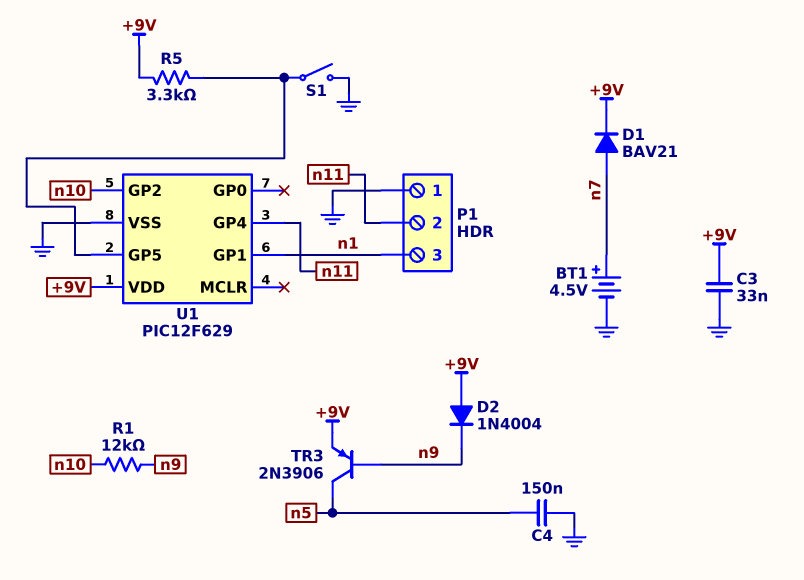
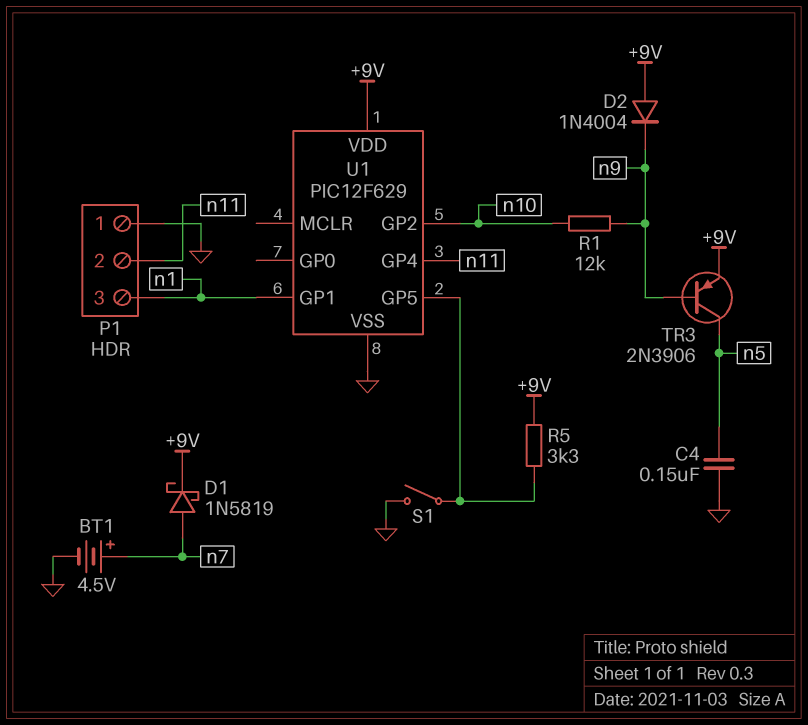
C3: 33nF (+9V, GND) -> none
D1: diode BAV21 (A n7, K +9V) -> schottky 1N5819 (A n7, K +9V)

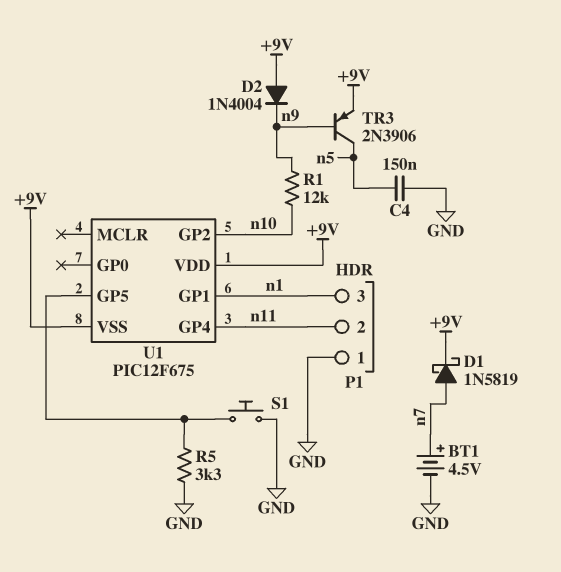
R5: 3.3k (+9V, U1/GP5) -> 3.3k (GND, U1/GP5)
S1: switch (GND, U1/GP5) -> button (GND, U1/GP5)
U1: PIC12F629 -> PIC12F675
U1 pin VSS: GND -> +9V

